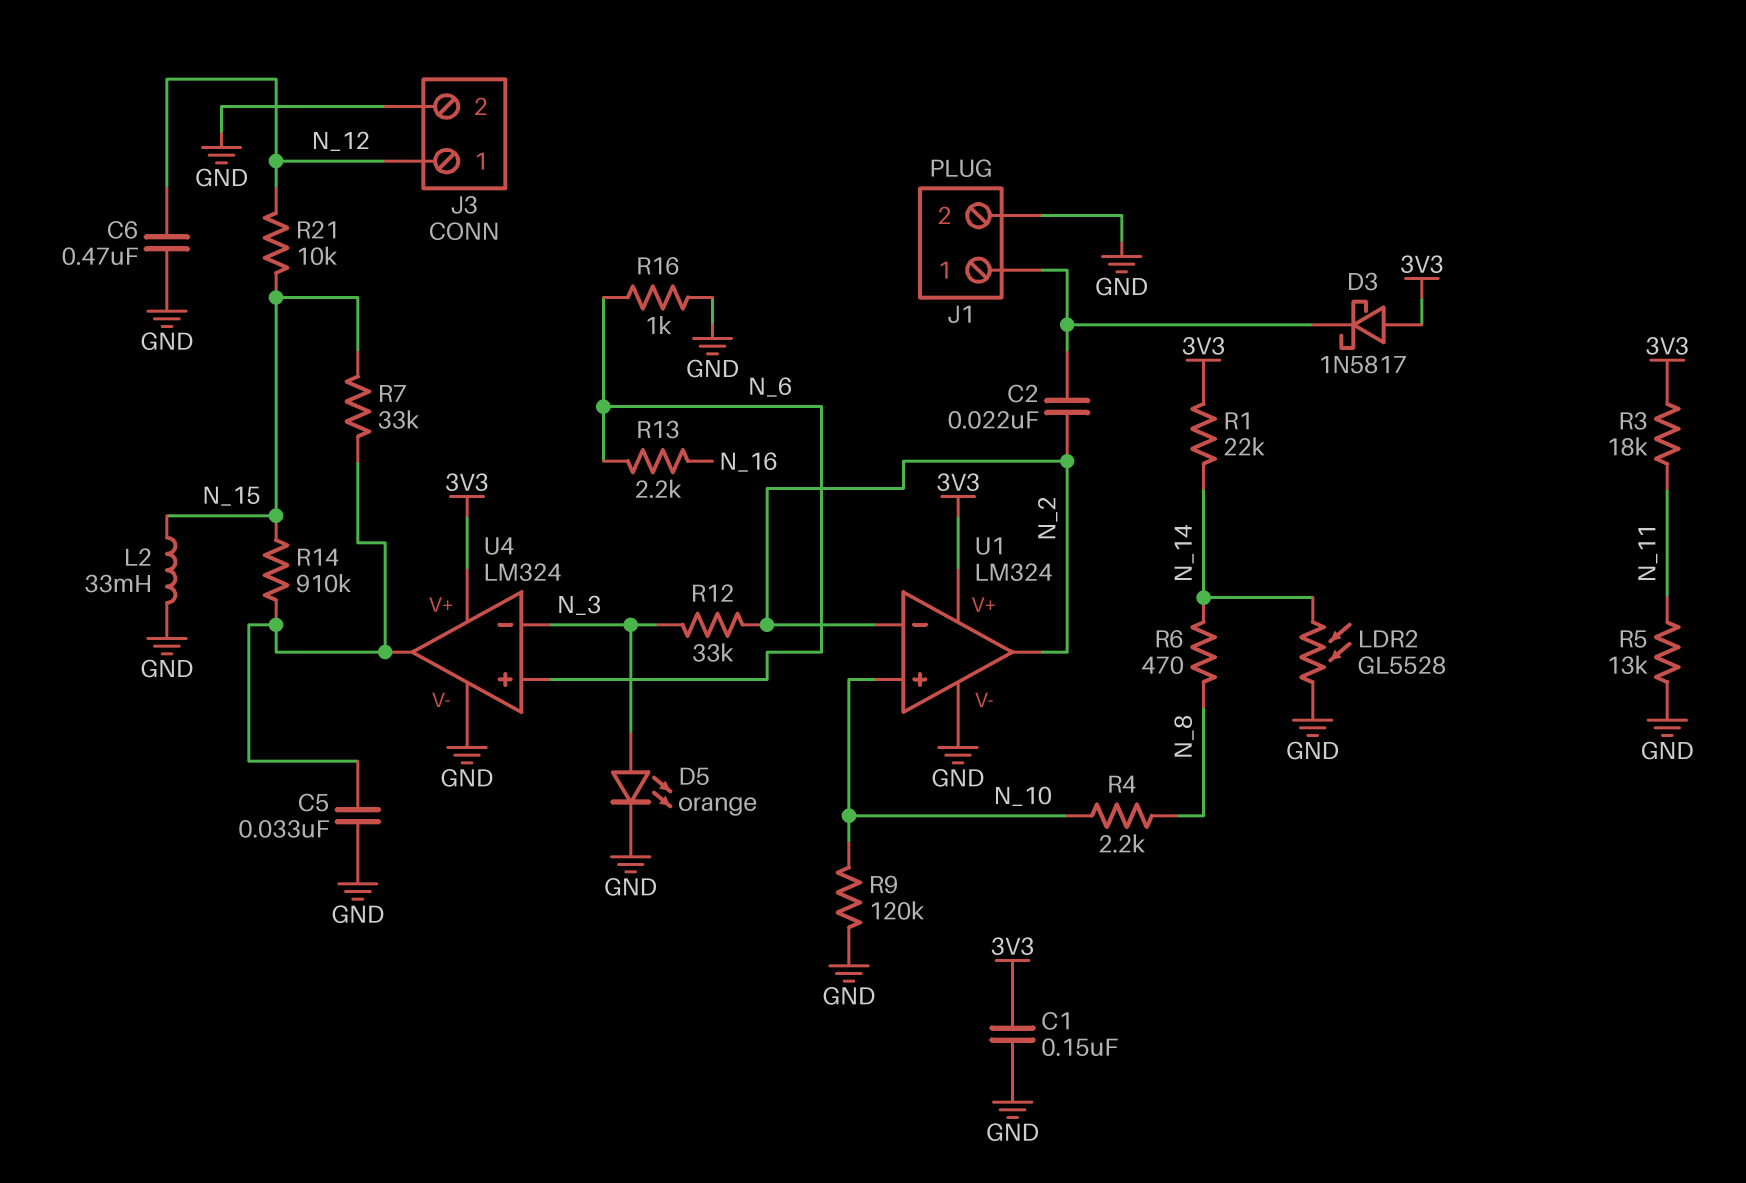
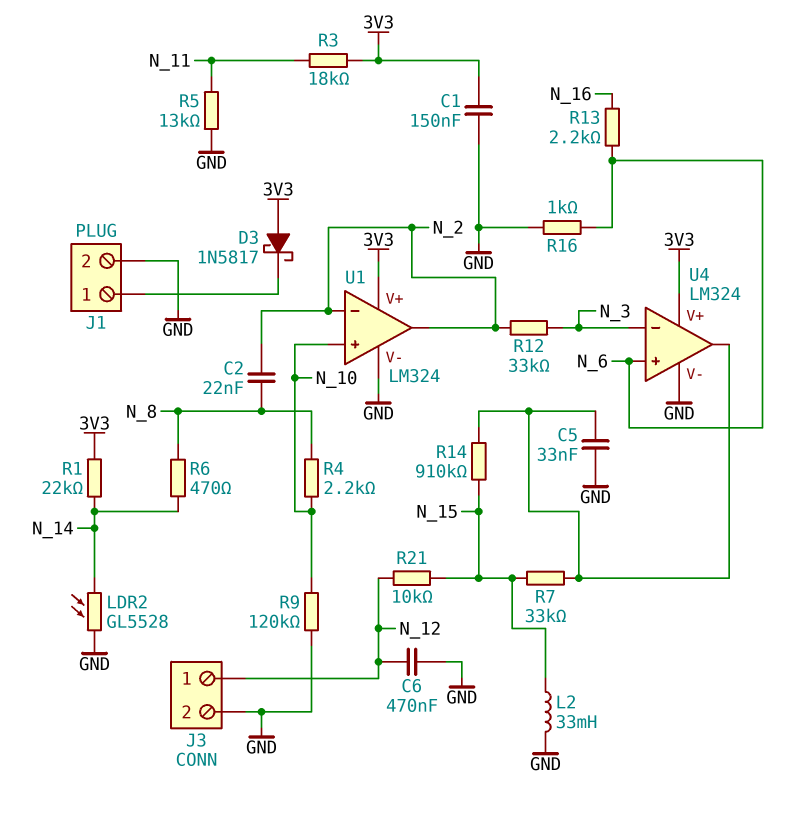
C2: 22nF (J1/1, N_2) -> 22nF (N_2, N_8)
D5: LED orange (A N_3, K GND) -> none

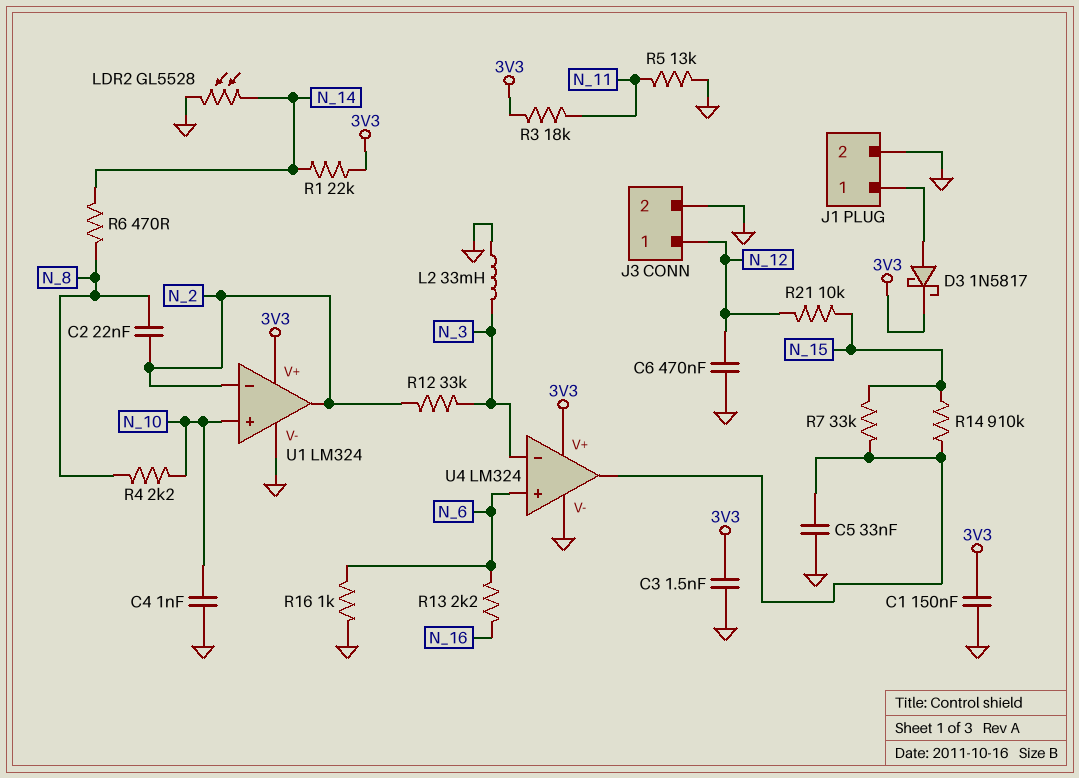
C3: none -> 1.5nF (3V3, GND)
C4: none -> 1nF (GND, N_10)
D3: schottky 1N5817 (A 3V3, K J1/1) -> schottky 1N5817 (A J1/1, K 3V3)
L2: 33mH (GND, N_15) -> 33mH (GND, N_3)
R9: 120k (GND, N_10) -> none

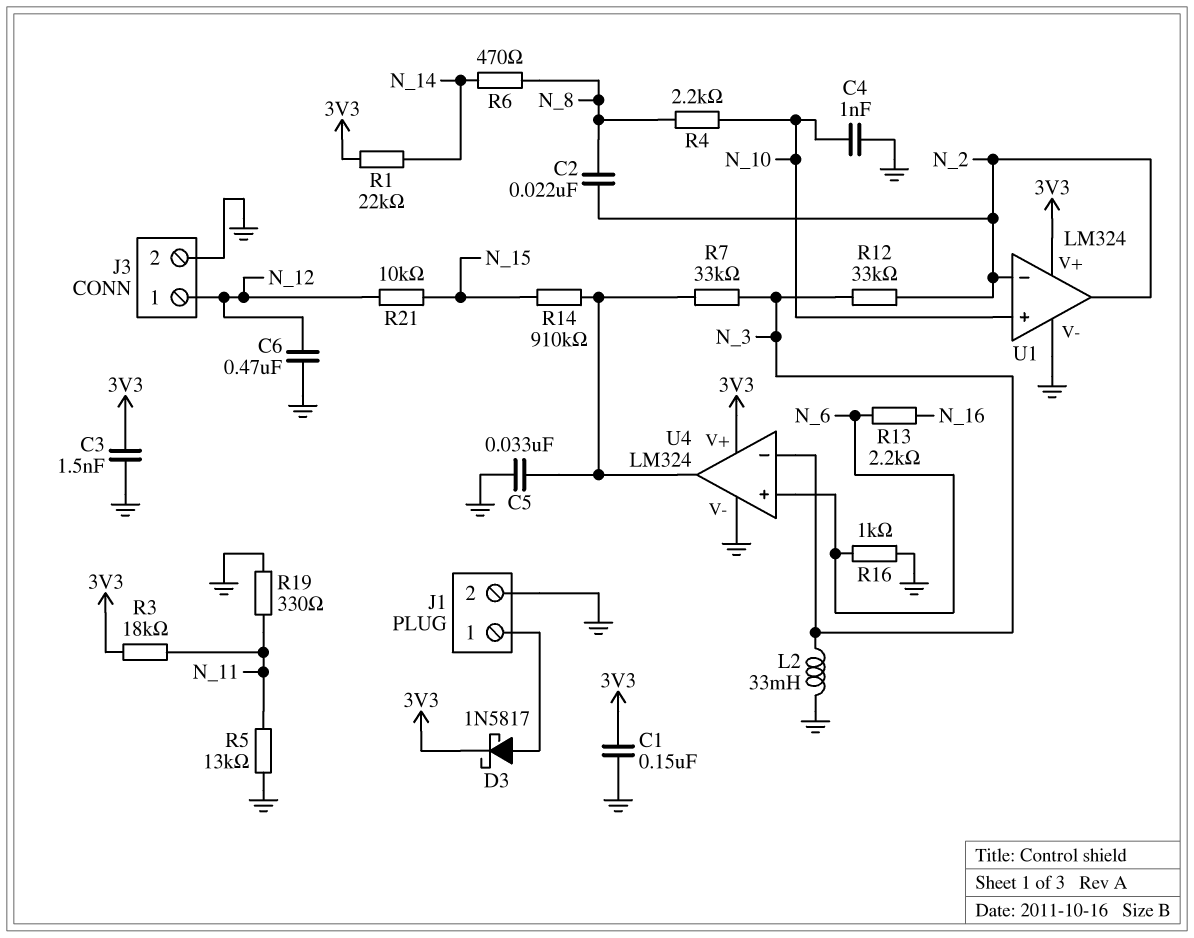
LDR2: GL5528 (GND, N_14) -> none
R7: 33k (N_15, U4/out) -> 33k (N_3, U4/out)
R19: none -> 330 (GND, N_11)

